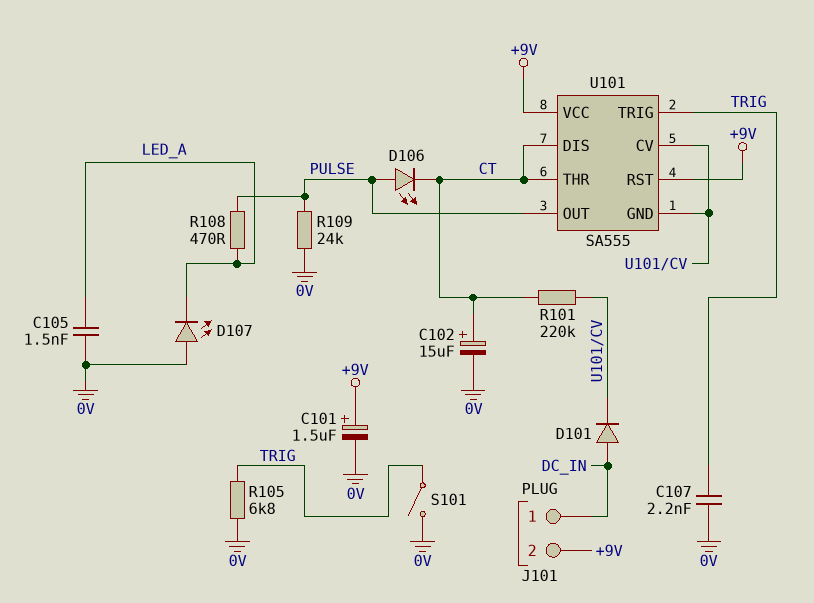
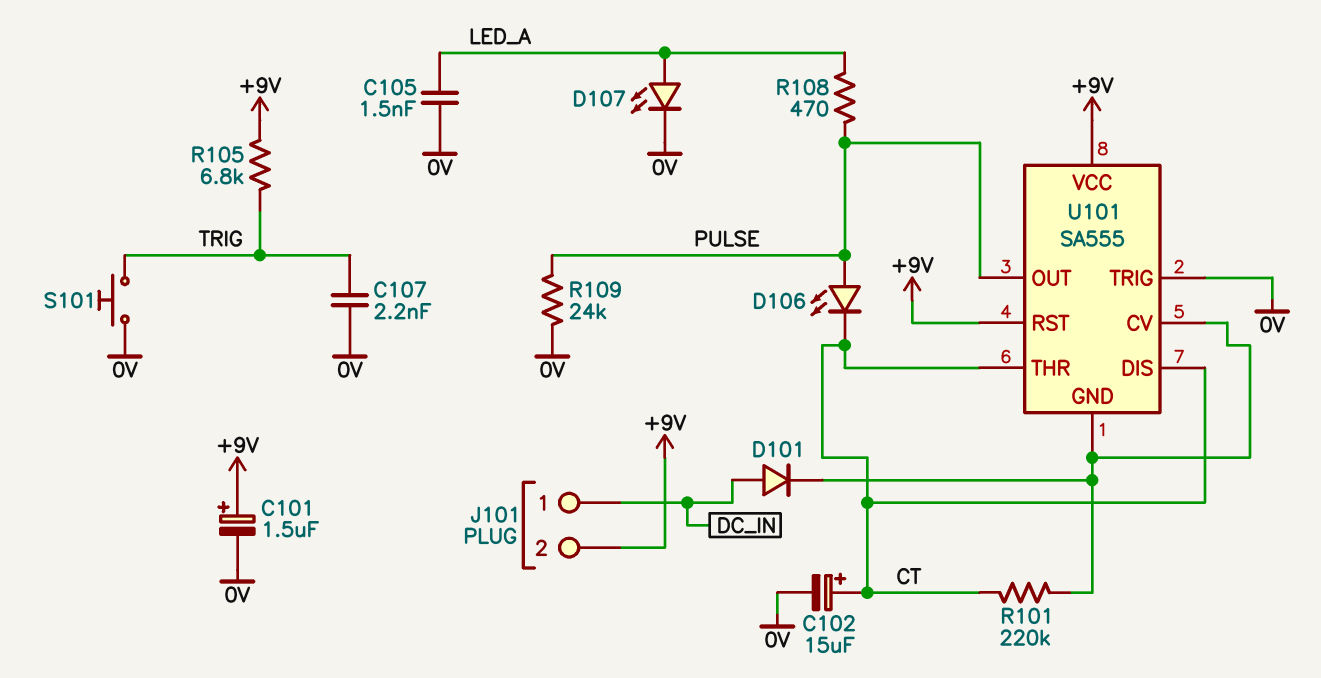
D107: LED (A 0V, K LED_A) -> LED (A LED_A, K 0V)
R105: 6.8k (0V, TRIG) -> 6.8k (+9V, TRIG)
S101: switch (0V, TRIG) -> button (0V, TRIG)
U101 pin TRIG: TRIG -> 0V

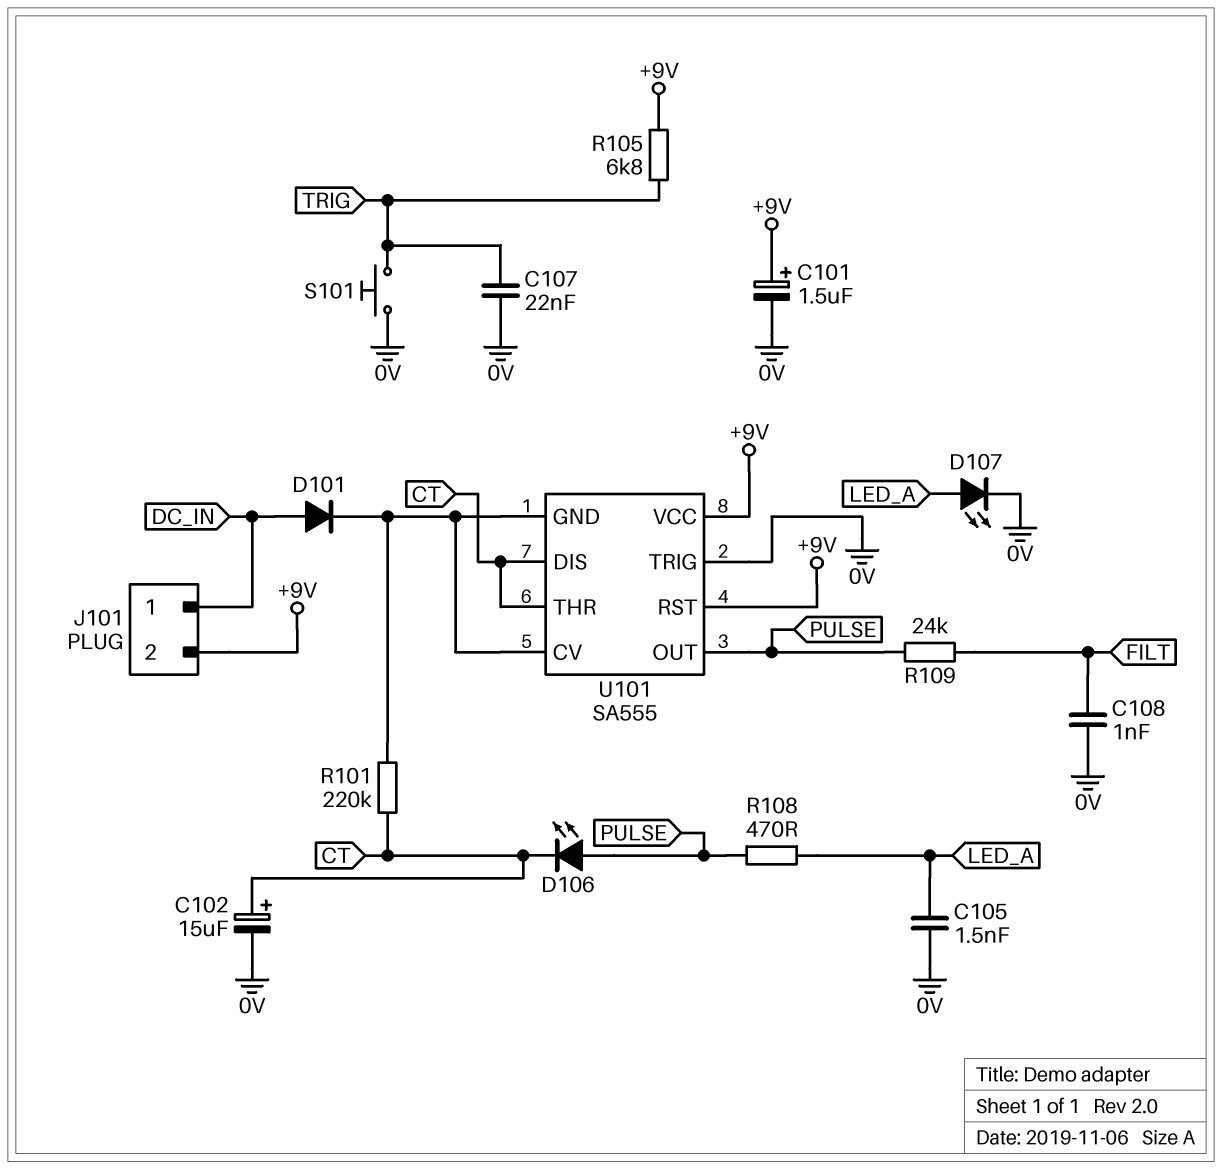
C107: 2.2nF (0V, TRIG) -> 22nF (0V, TRIG)
C108: none -> 1nF (0V, FILT)
R109: 24k (0V, PULSE) -> 24k (FILT, PULSE)

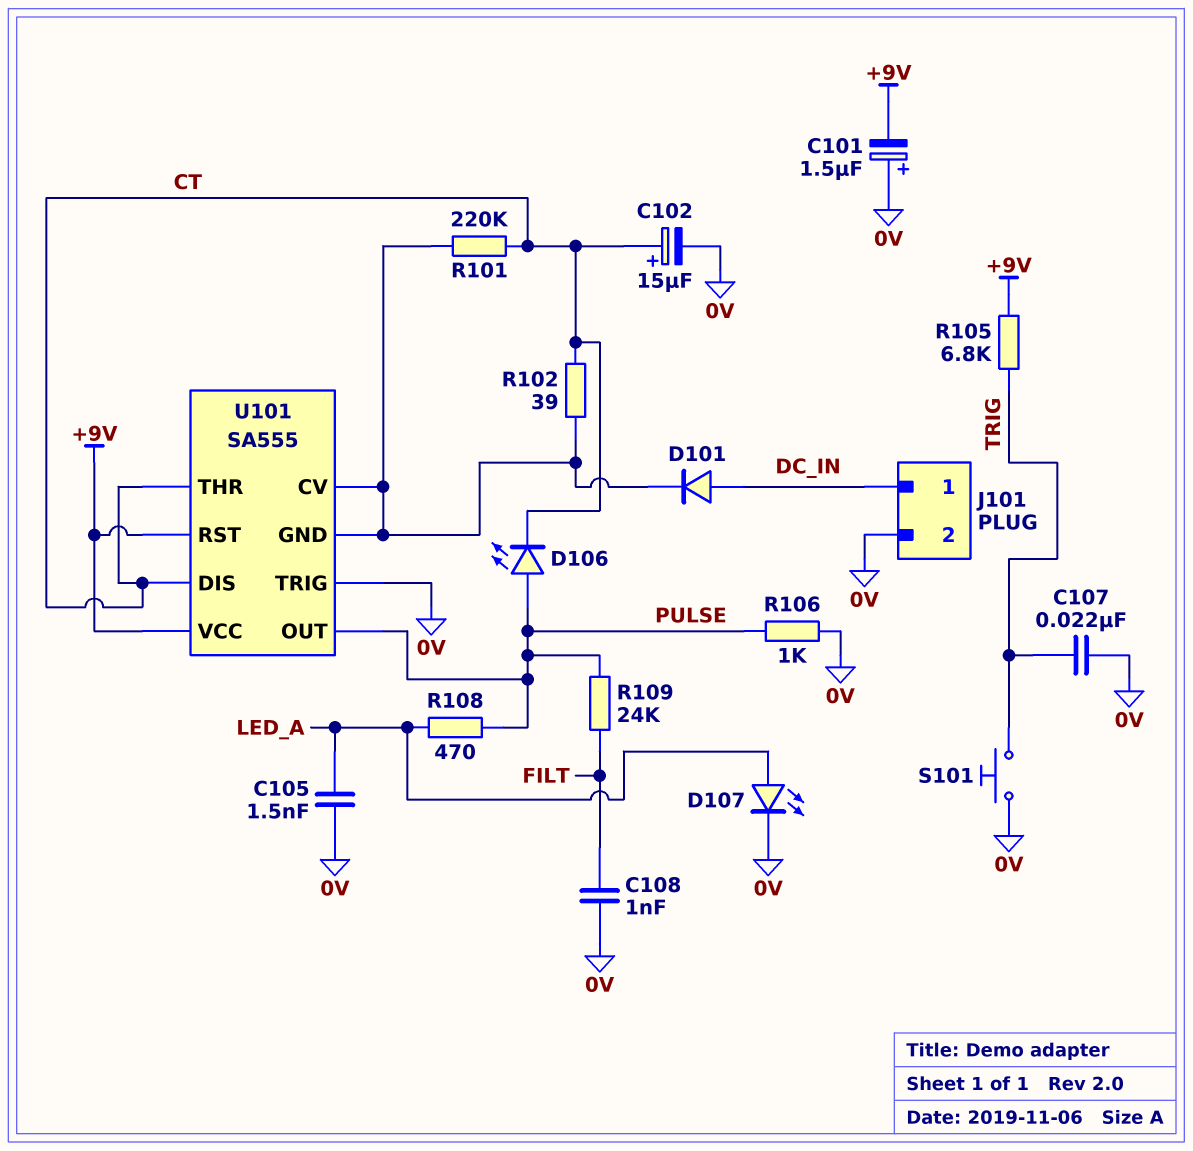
C101: 1.5uF (plus +9V, minus 0V) -> 1.5uF (plus 0V, minus +9V)
J101 pin 2: +9V -> 0V
R102: none -> 39 (CT, U101/CV)
R106: none -> 1k (0V, PULSE)

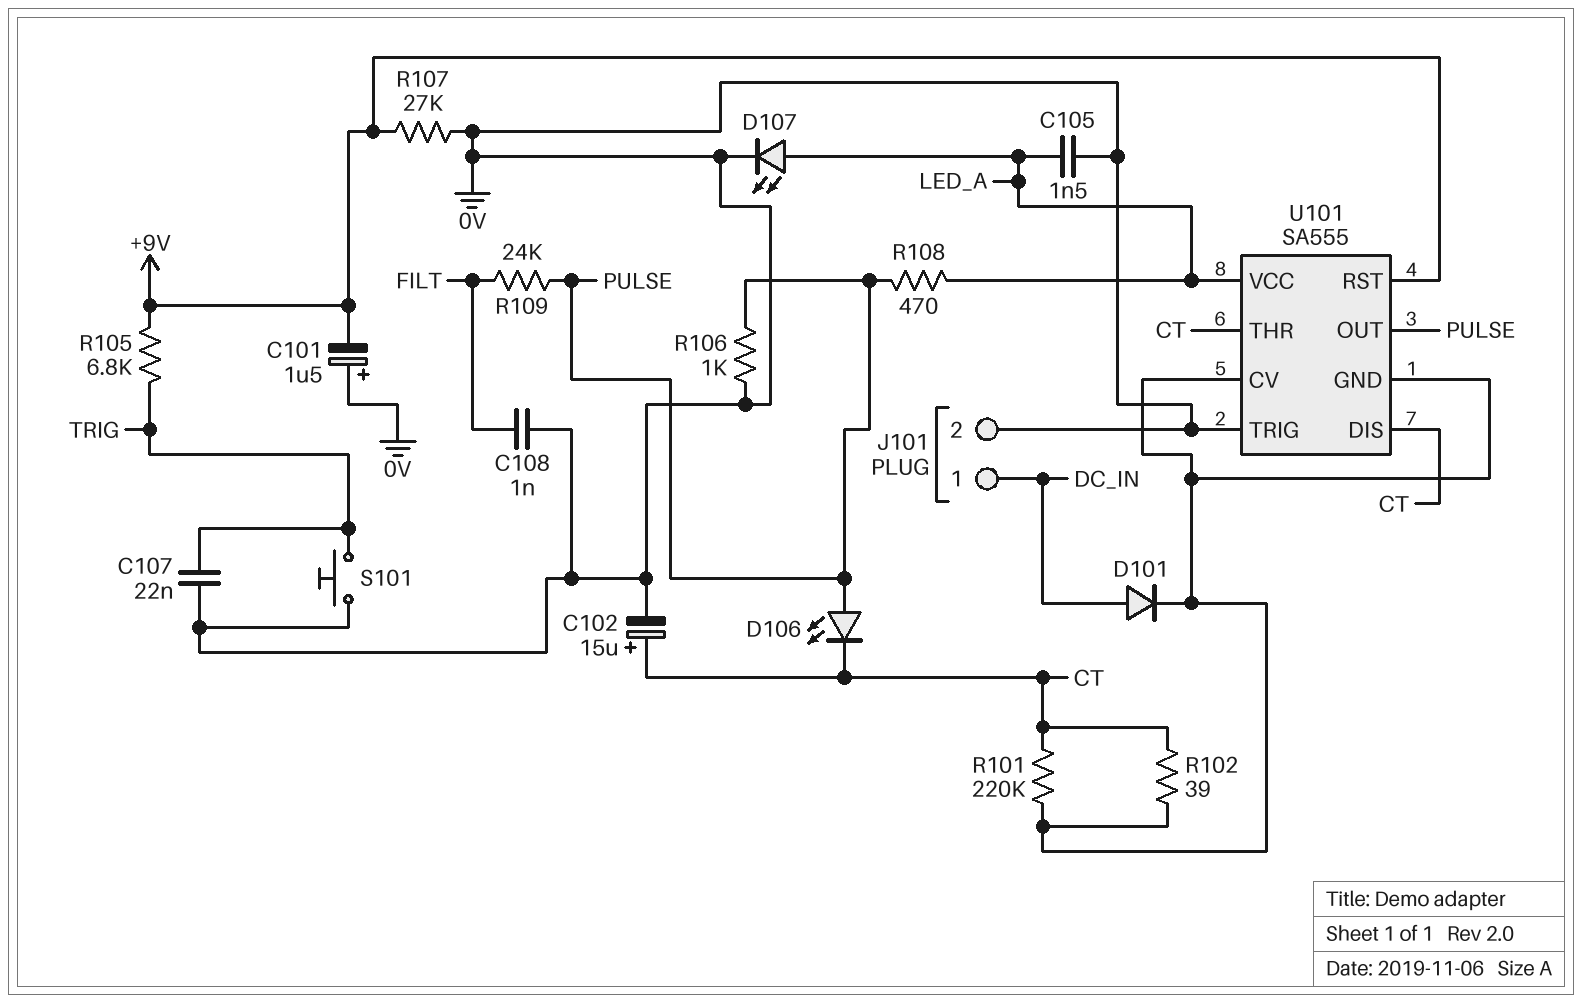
R107: none -> 27k (+9V, 0V)
U101 pin VCC: +9V -> LED_A

